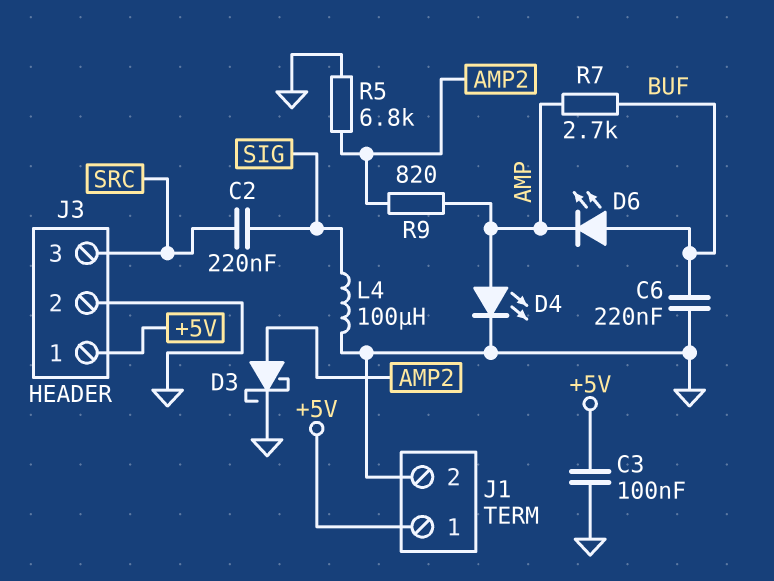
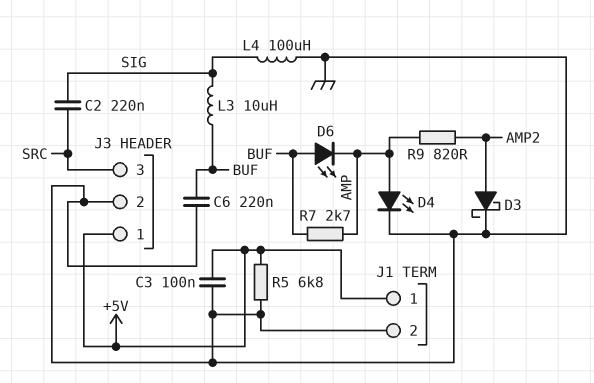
L3: none -> 10uH (BUF, SIG)
R5: 6.8k (AMP2, GND) -> 6.8k (+5V, GND)

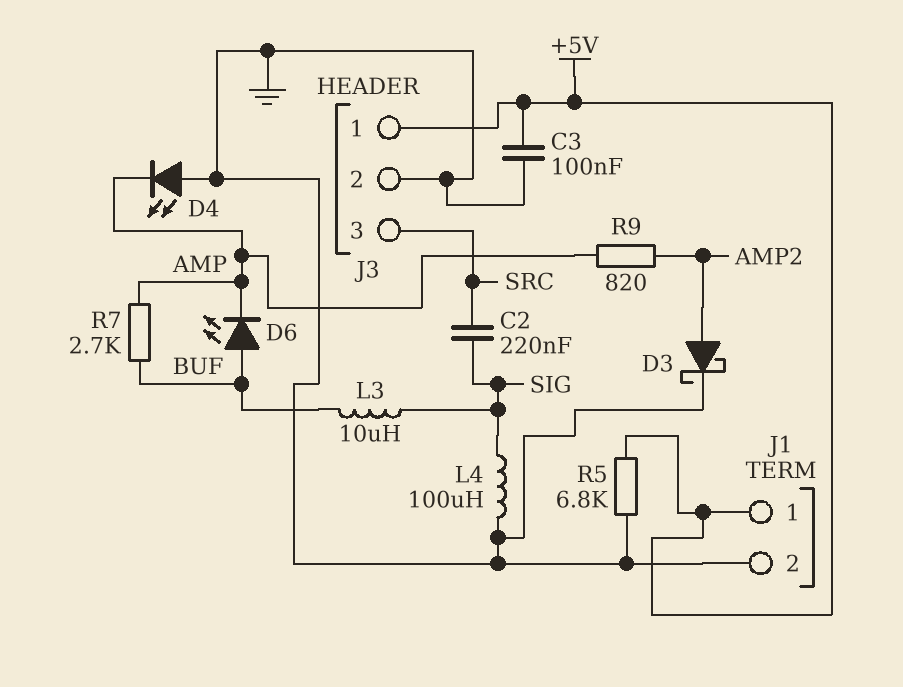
C6: 220nF (BUF, GND) -> none
D4: LED (A AMP, K GND) -> LED (A GND, K AMP)

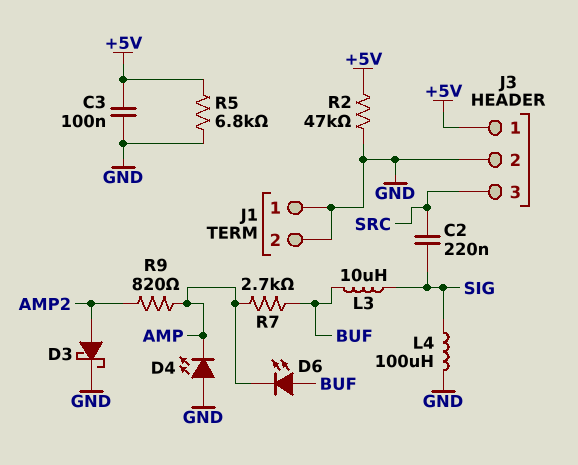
J1 pin 1: +5V -> GND
R2: none -> 47k (+5V, GND)

